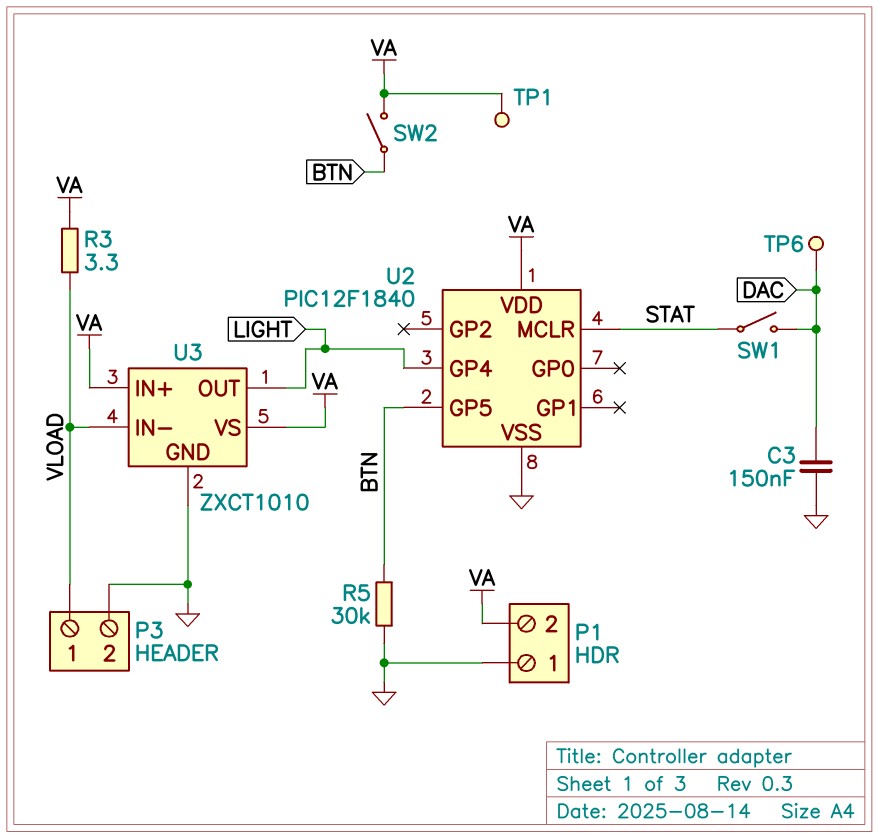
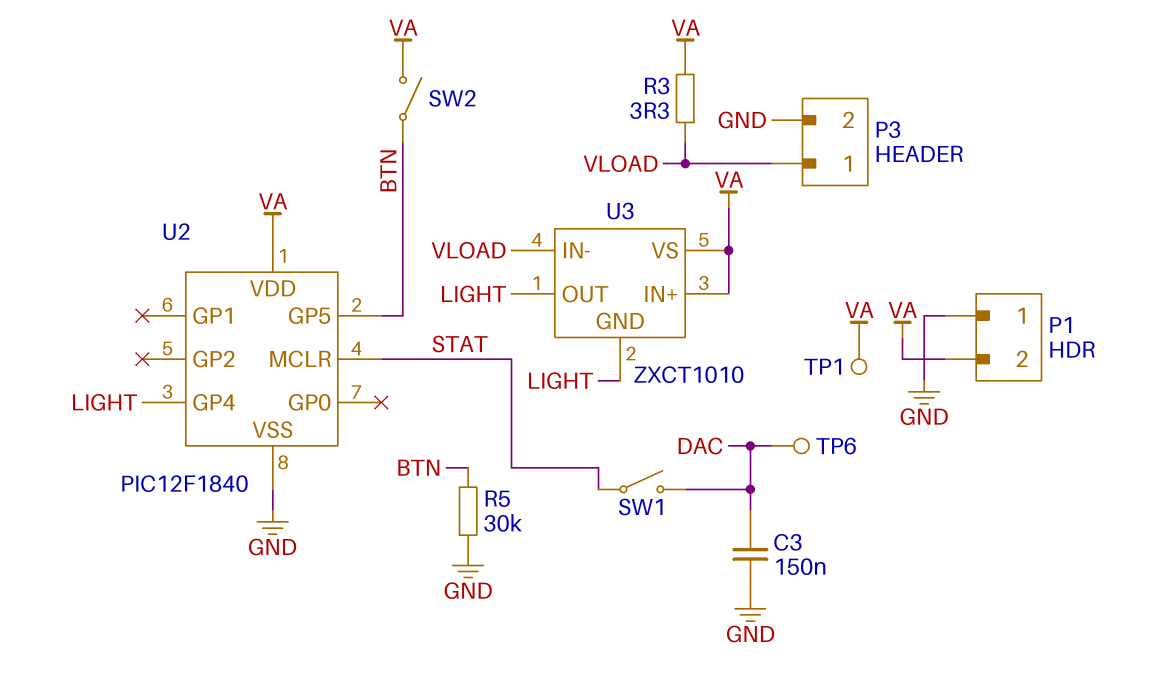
U3 pin GND: GND -> LIGHT

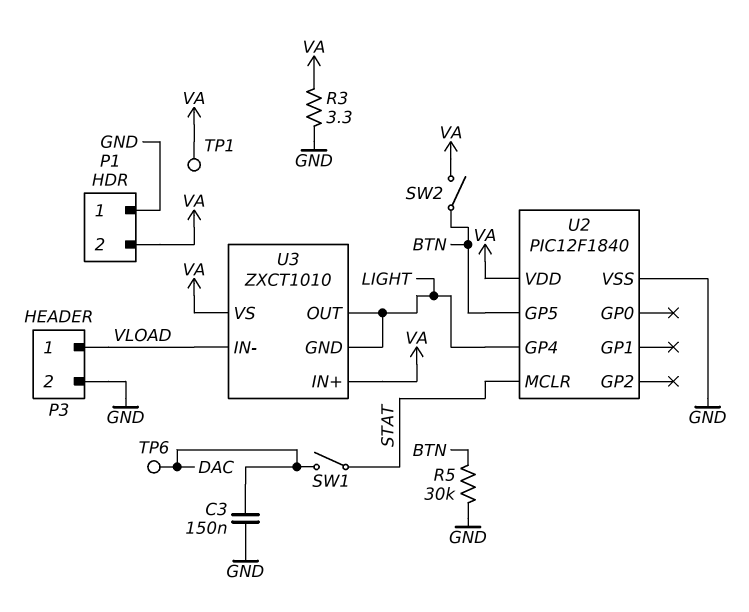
R3: 3.3 (VA, VLOAD) -> 3.3 (GND, VA)

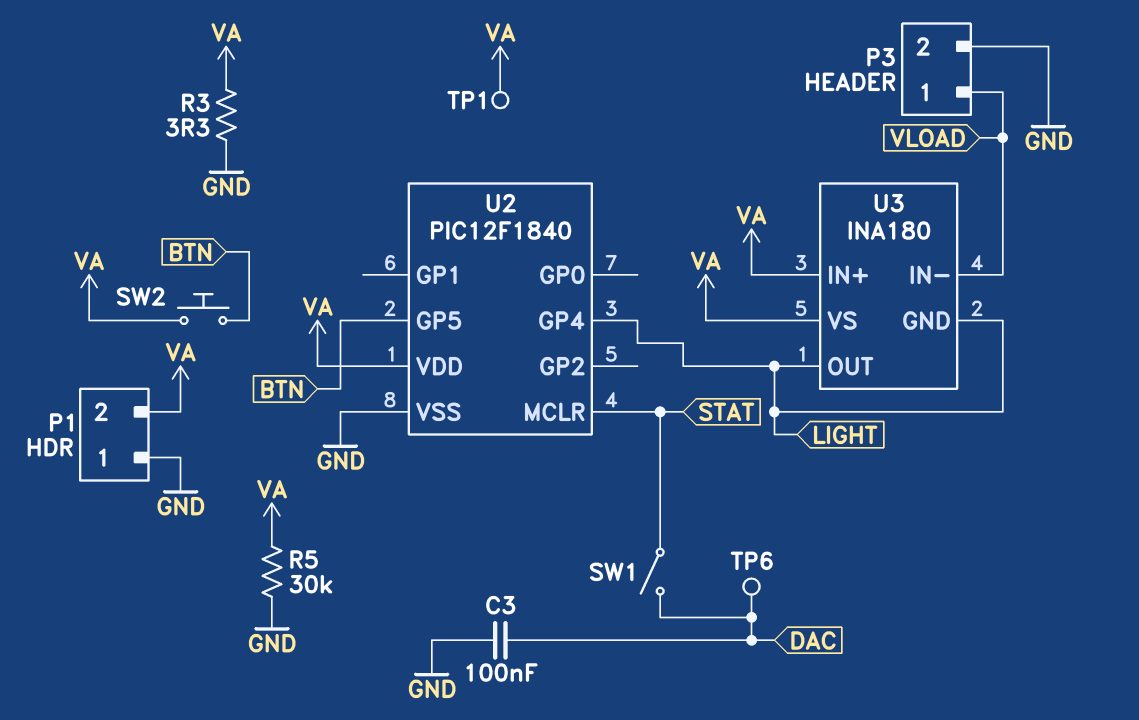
C3: 150nF (DAC, GND) -> 100nF (DAC, GND)
R5: 30k (BTN, GND) -> 30k (GND, VA)
SW2: switch (BTN, VA) -> button (BTN, VA)
U3: ZXCT1010 -> INA180

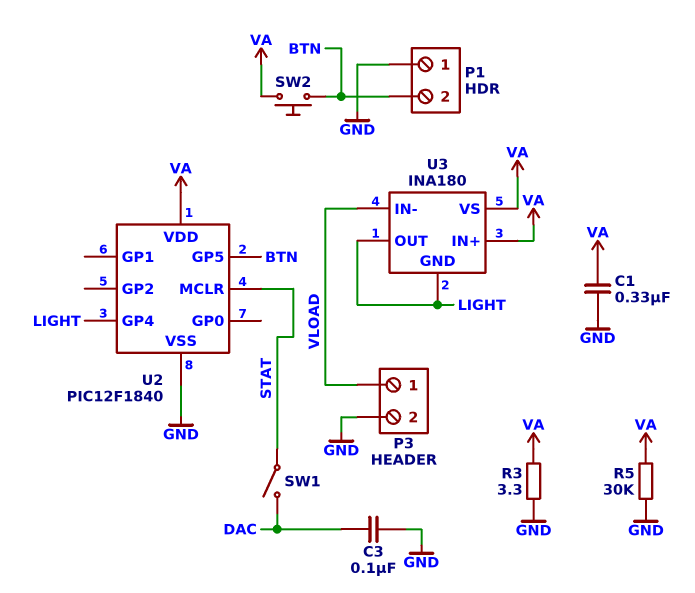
C1: none -> 330nF (GND, VA)
P1 pin 2: VA -> BTN
TP1: test point (VA) -> none
TP6: test point (DAC) -> none

